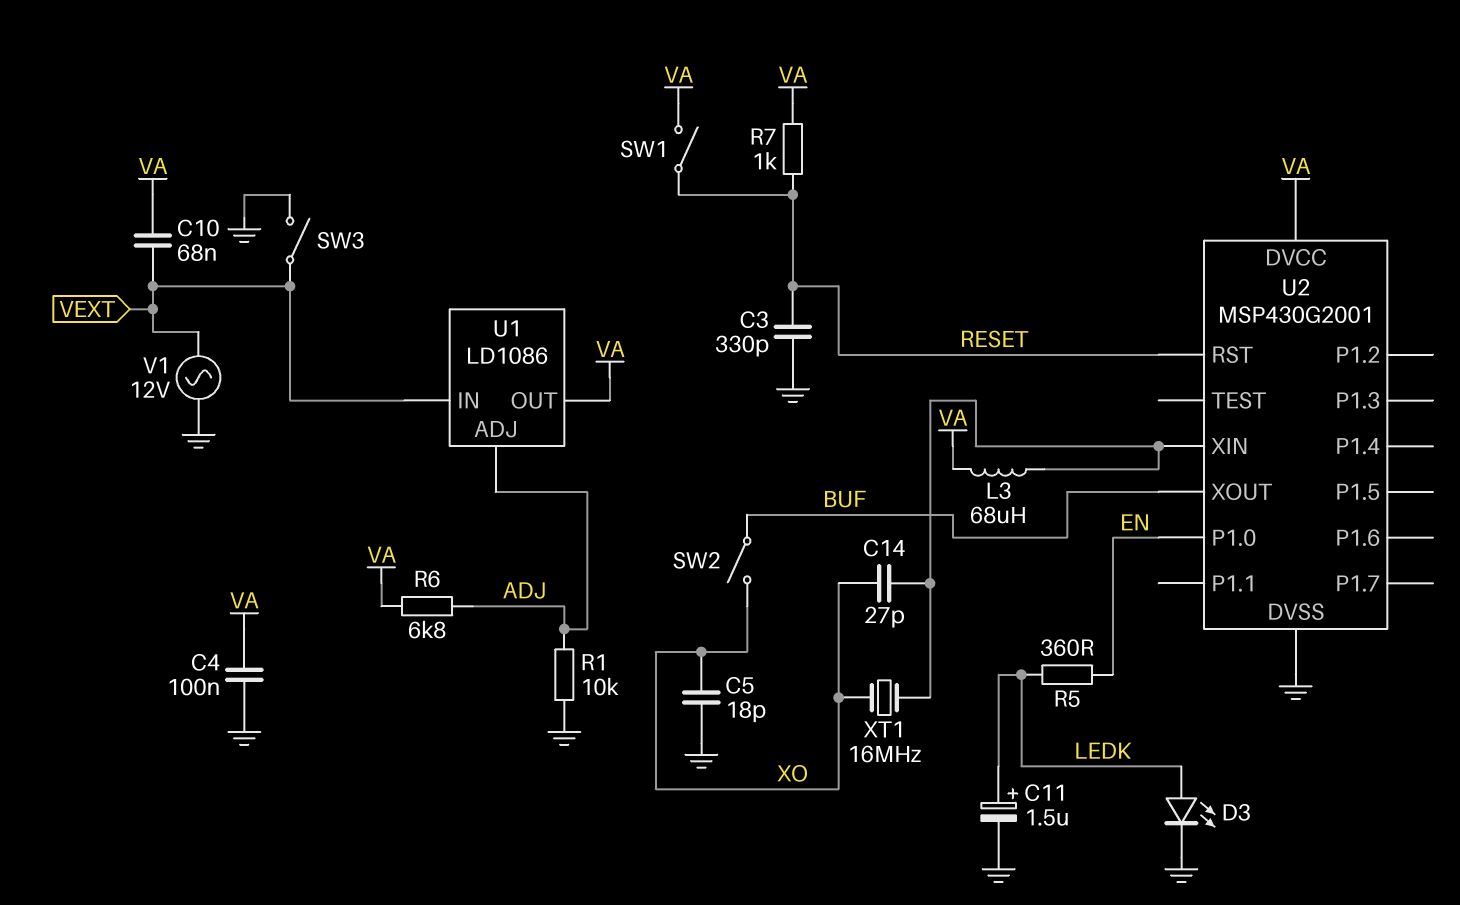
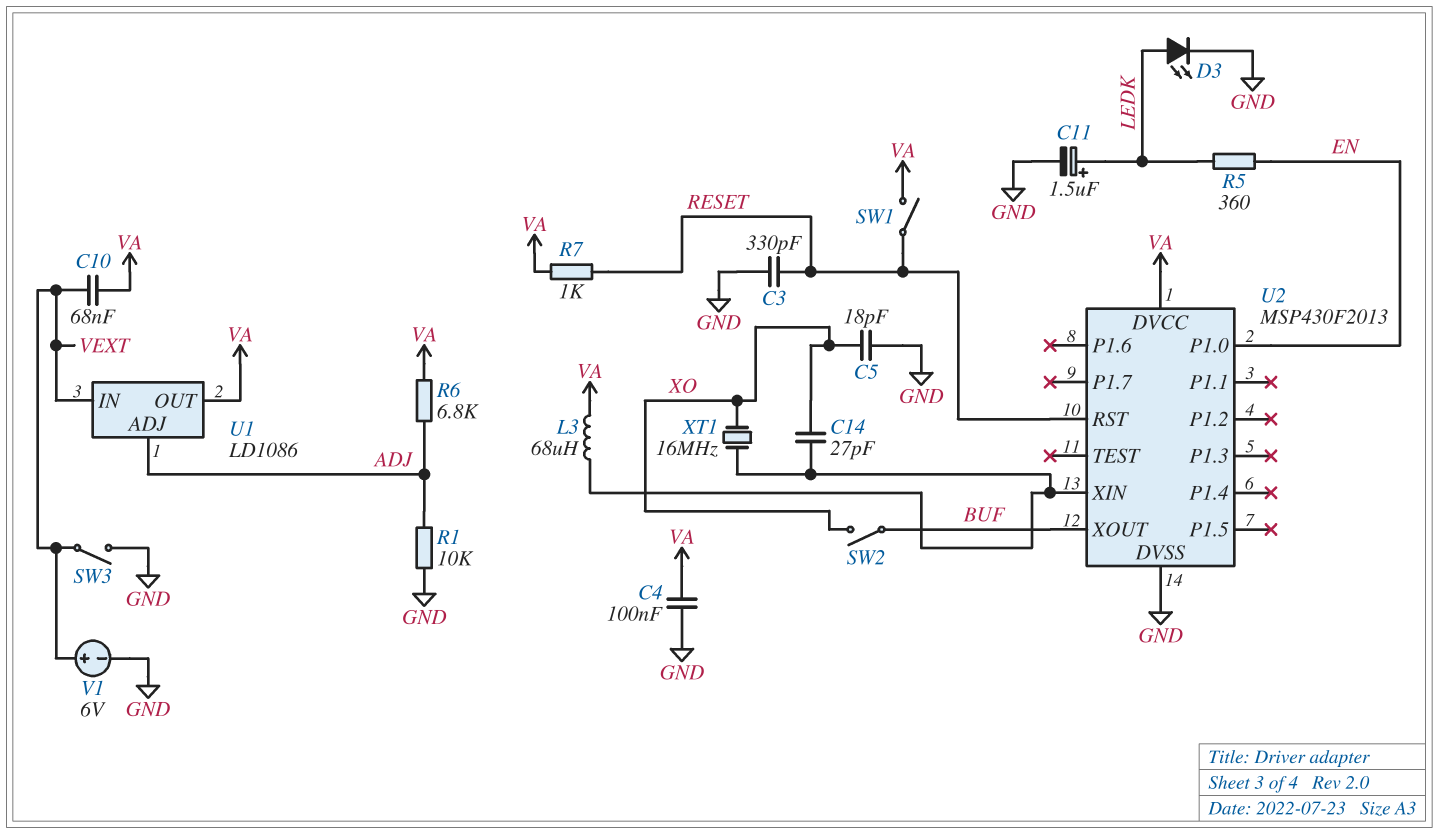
U2: MSP430G2001 -> MSP430F2013
V1: AC 12V (GND, VEXT) -> 6V (plus VEXT, minus GND)

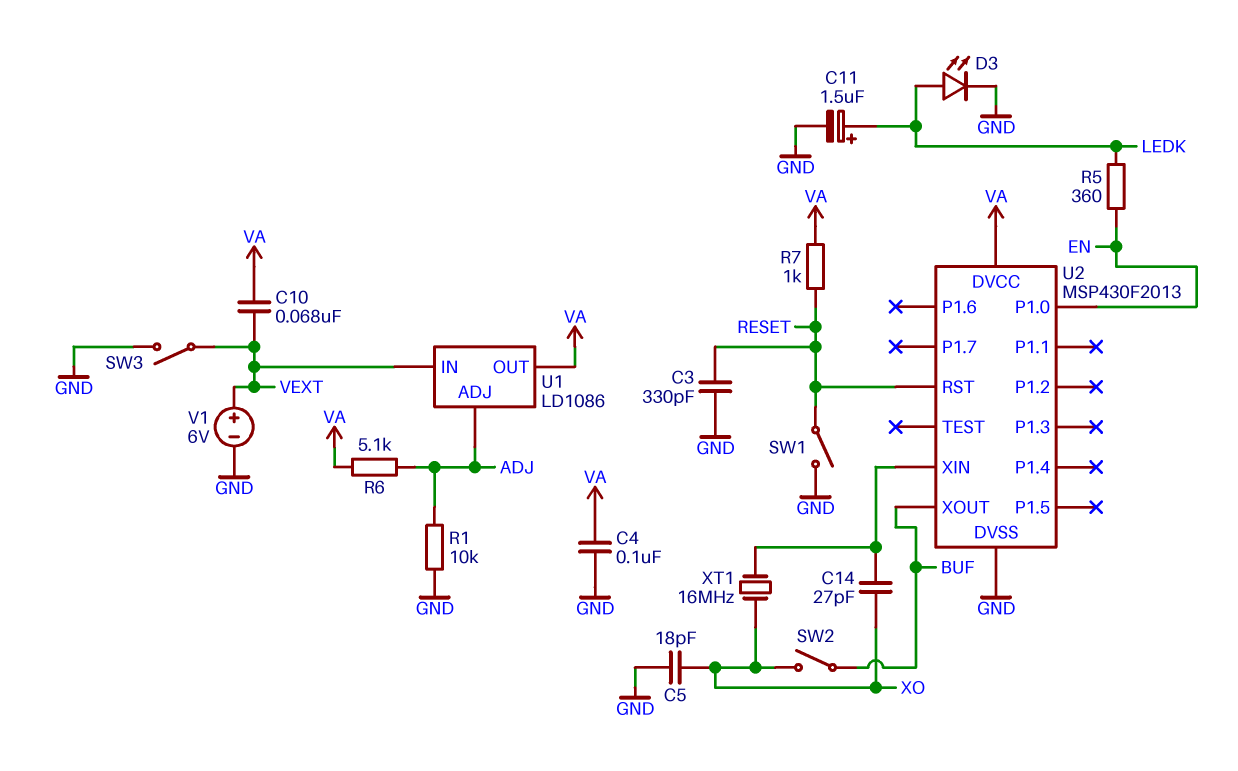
L3: 68uH (U2/XIN, VA) -> none
R6: 6.8k (ADJ, VA) -> 5.1k (ADJ, VA)
SW1: switch (RESET, VA) -> switch (GND, RESET)

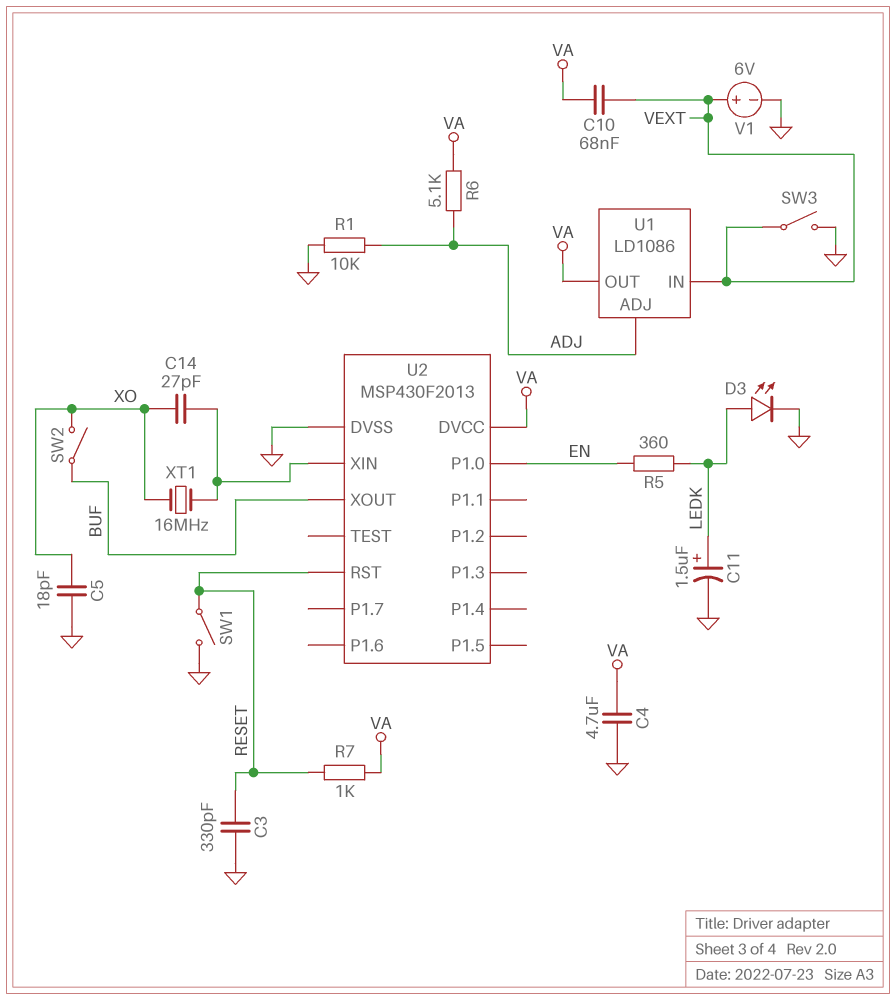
C4: 100nF (GND, VA) -> 4.7uF (GND, VA)

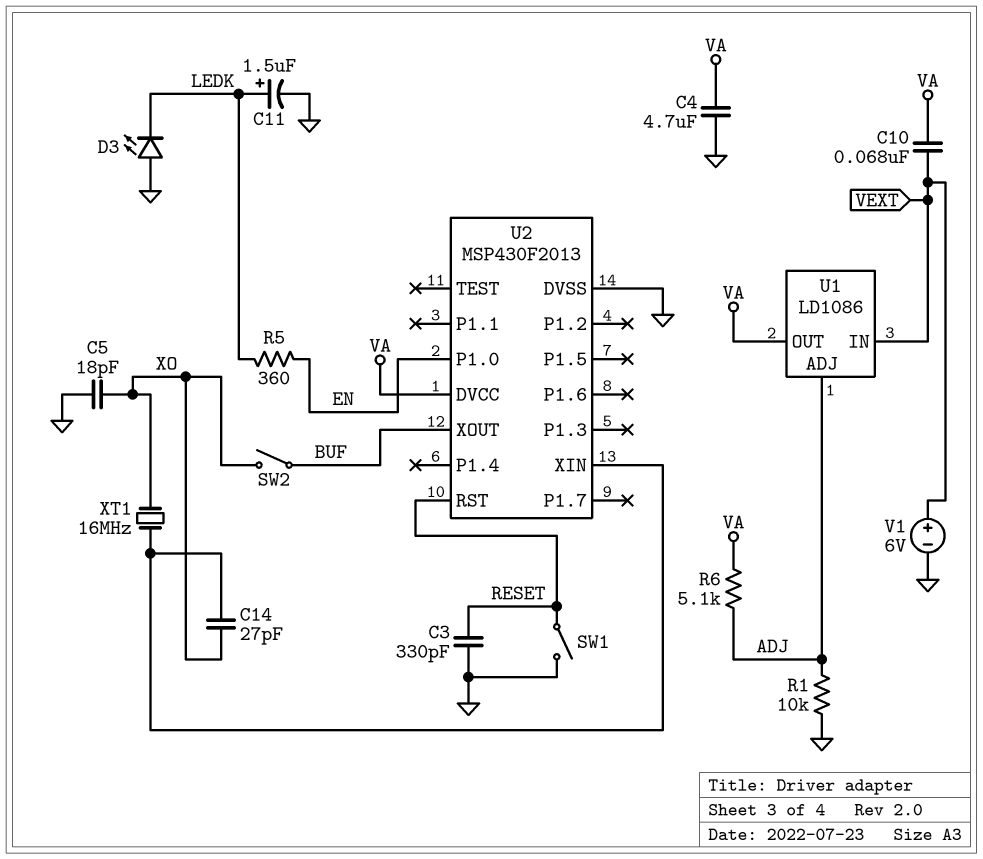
D3: LED (A LEDK, K GND) -> LED (A GND, K LEDK)
R7: 1k (RESET, VA) -> none
SW3: switch (GND, VEXT) -> none

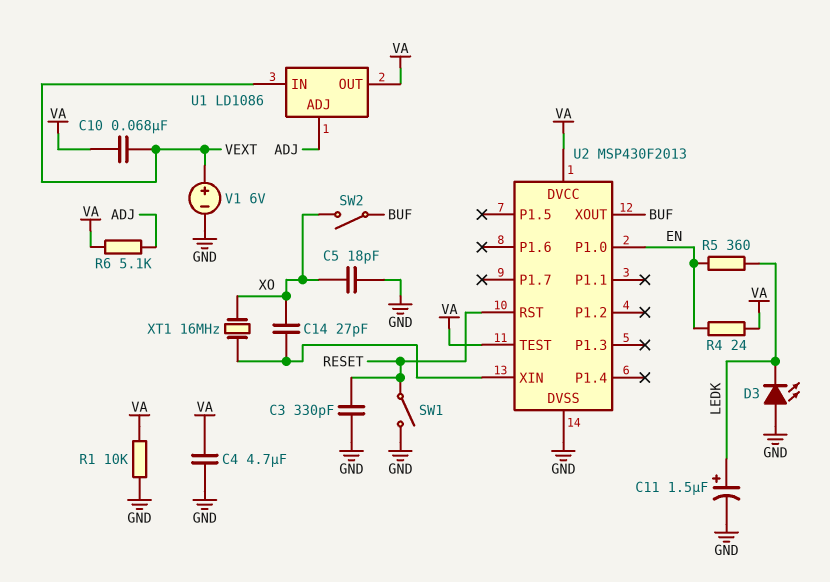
R1: 10k (ADJ, GND) -> 10k (GND, VA)
R4: none -> 24 (EN, VA)
U2 pin TEST: none -> VA

